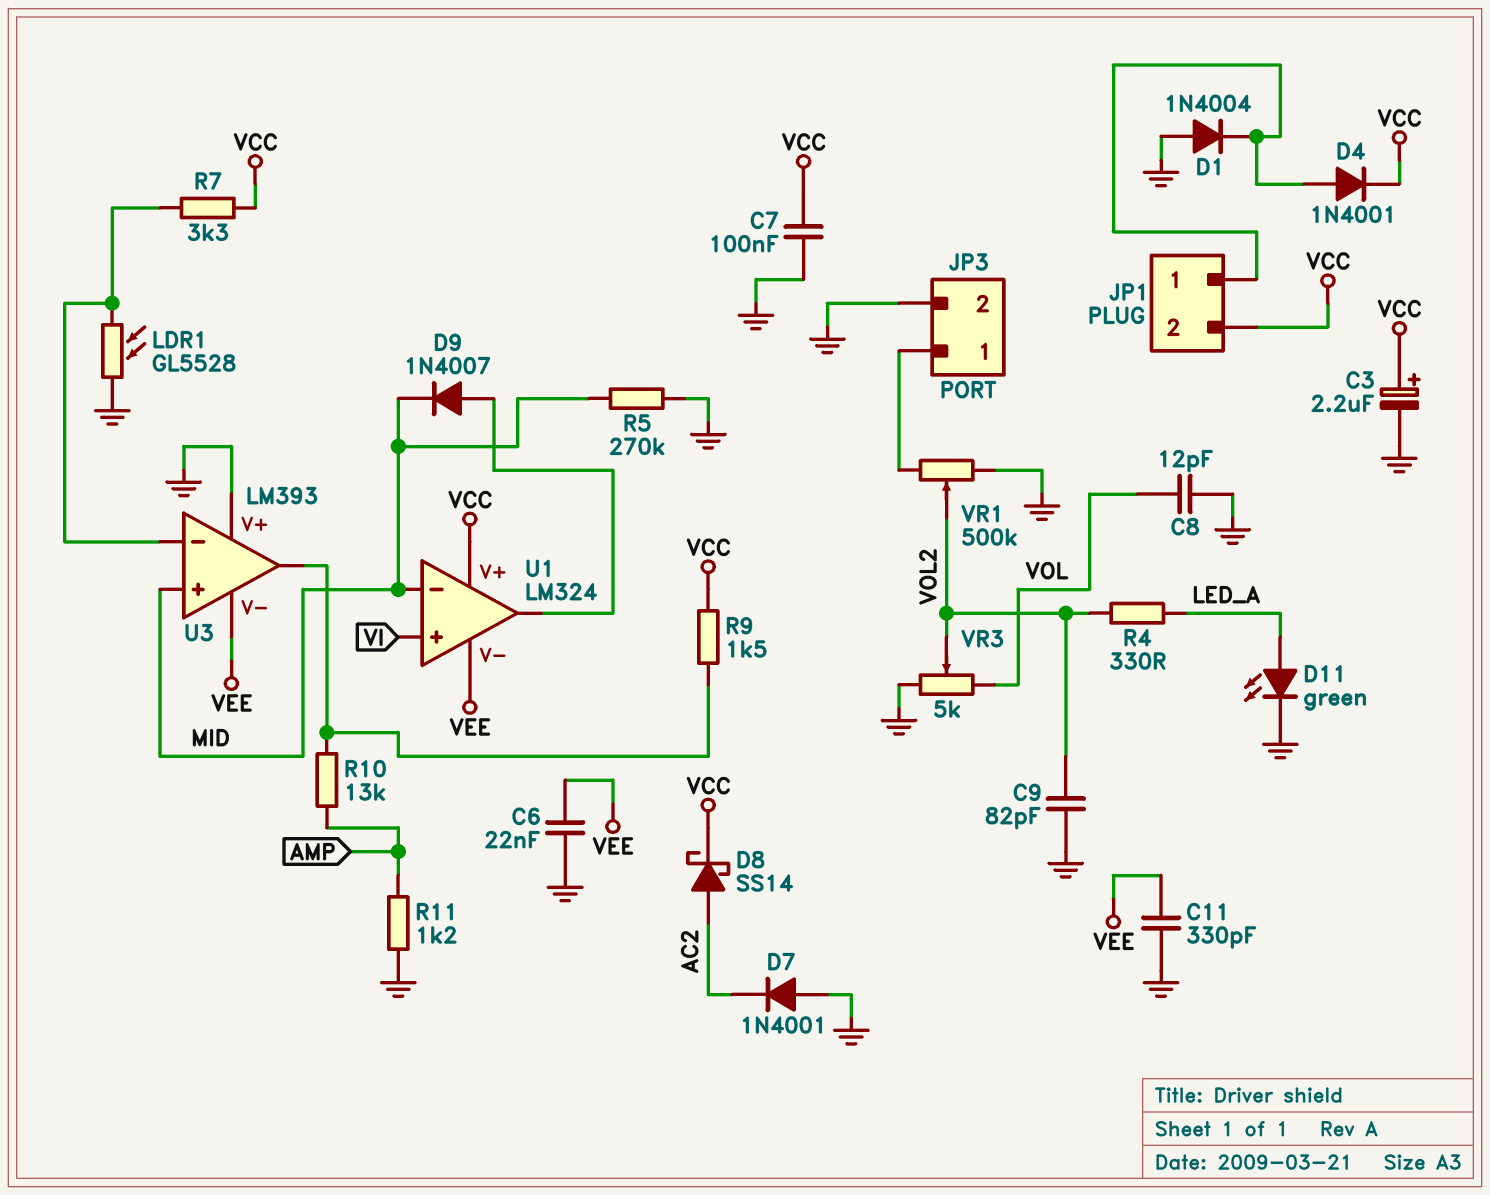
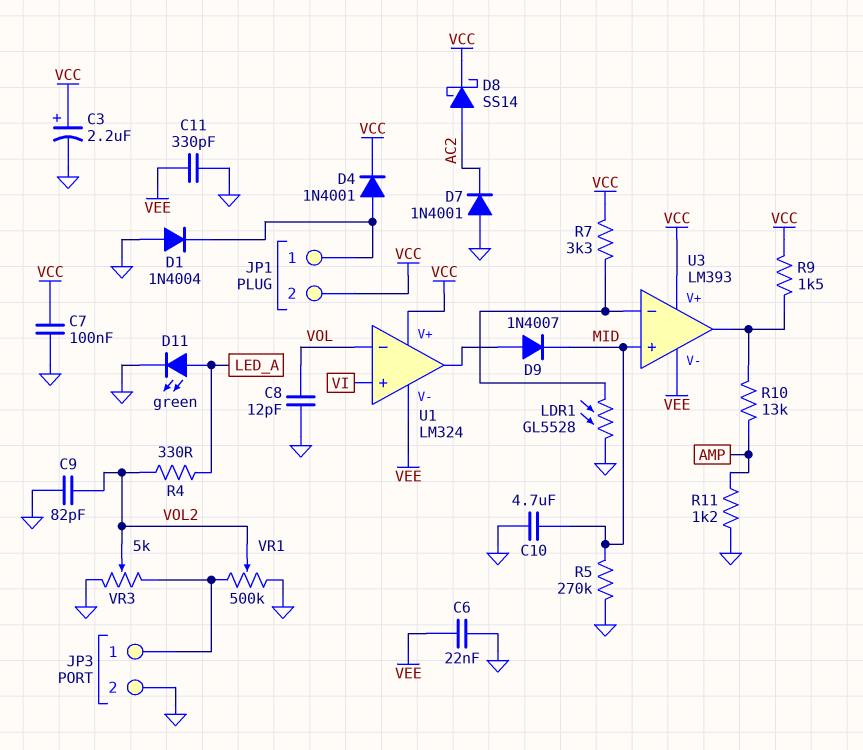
C10: none -> 4.7uF (GND, MID)
U1 pin in-: MID -> VOL
U3 pin V+: GND -> VCC
VR3: 5k (GND, VOL, wiper VOL2) -> 5k (GND, JP3/1, wiper VOL2)

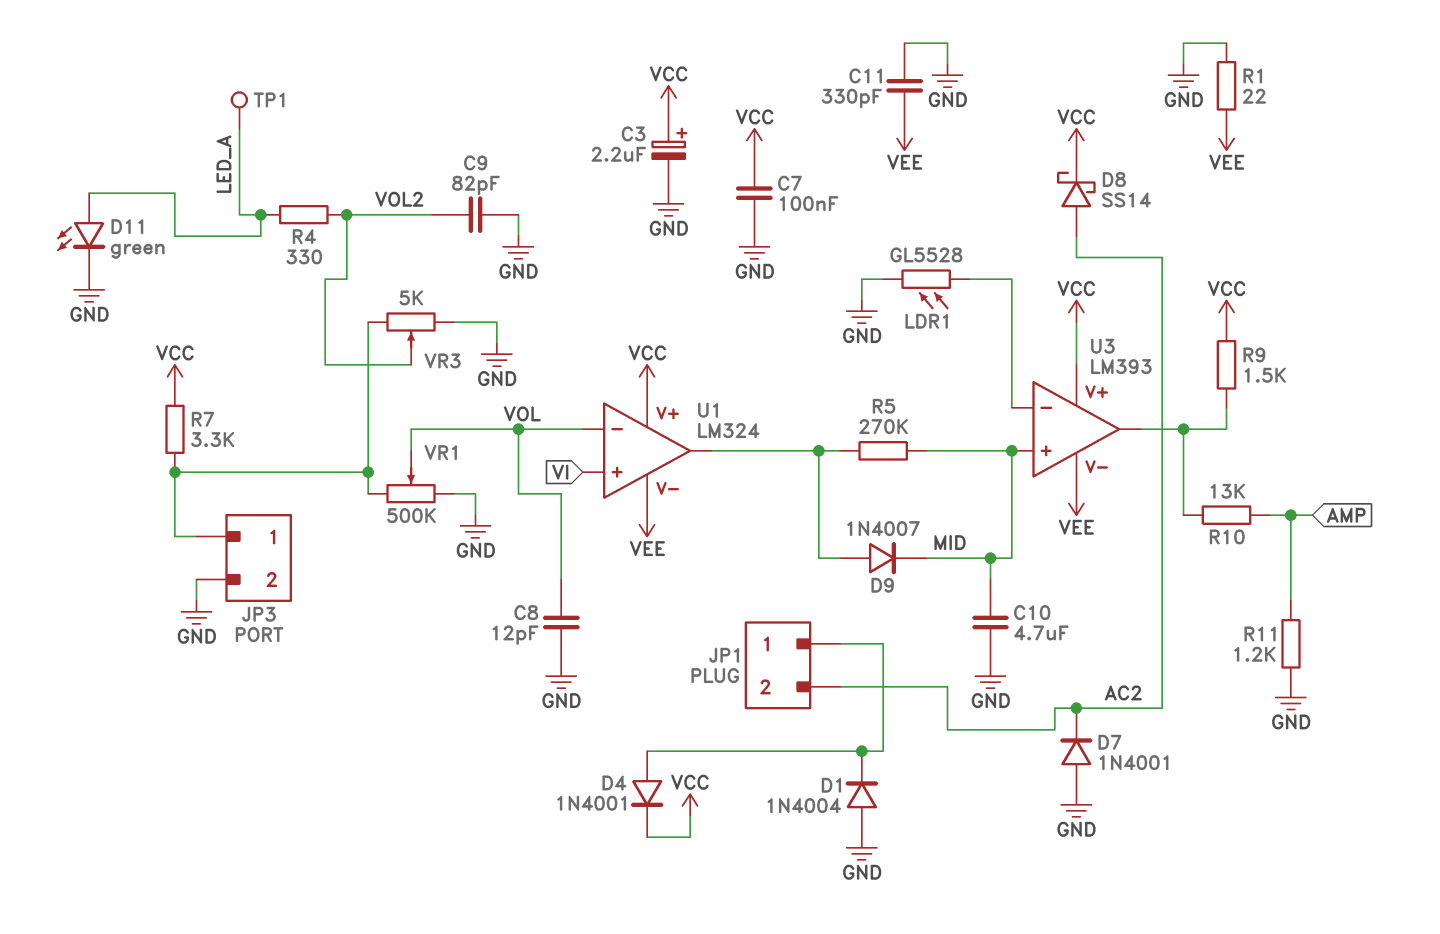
C6: 22nF (GND, VEE) -> none
JP1 pin 2: VCC -> AC2
R1: none -> 22 (GND, VEE)
R5: 270k (GND, MID) -> 270k (MID, U1/out)
R7: 3.3k (U3/in-, VCC) -> 3.3k (JP3/1, VCC)
TP1: none -> test point (LED_A)
VR1: 500k (GND, JP3/1, wiper VOL2) -> 500k (GND, JP3/1, wiper VOL)

